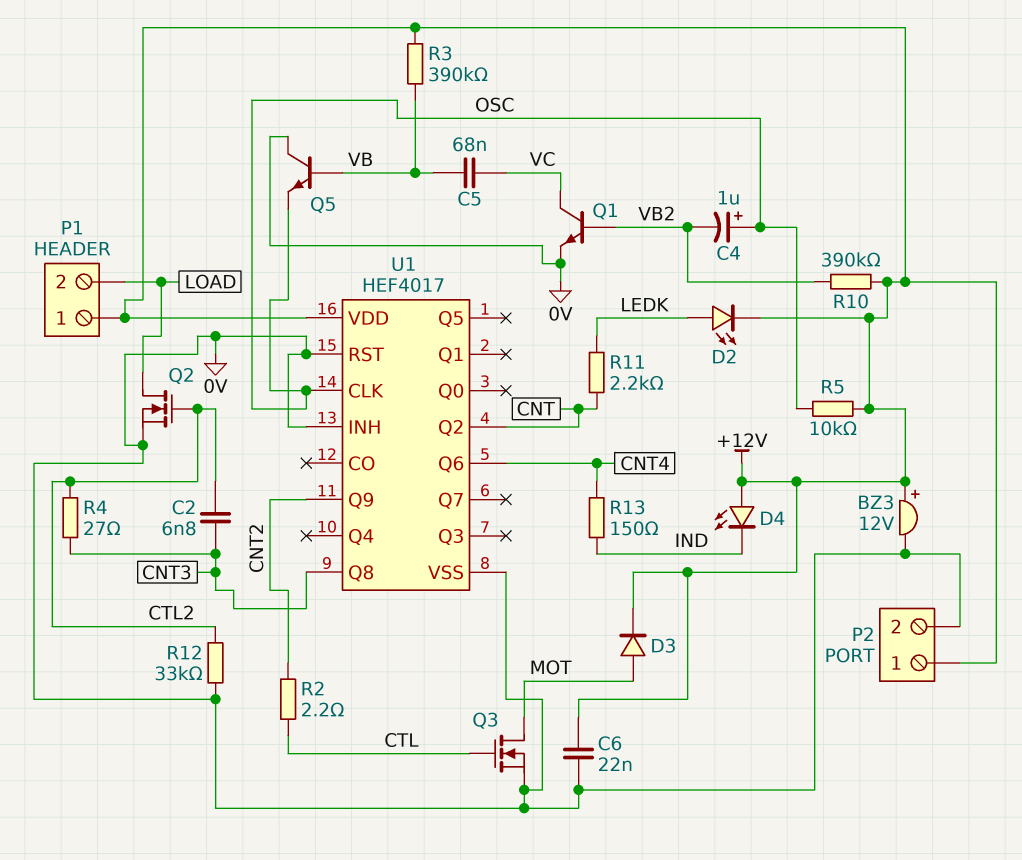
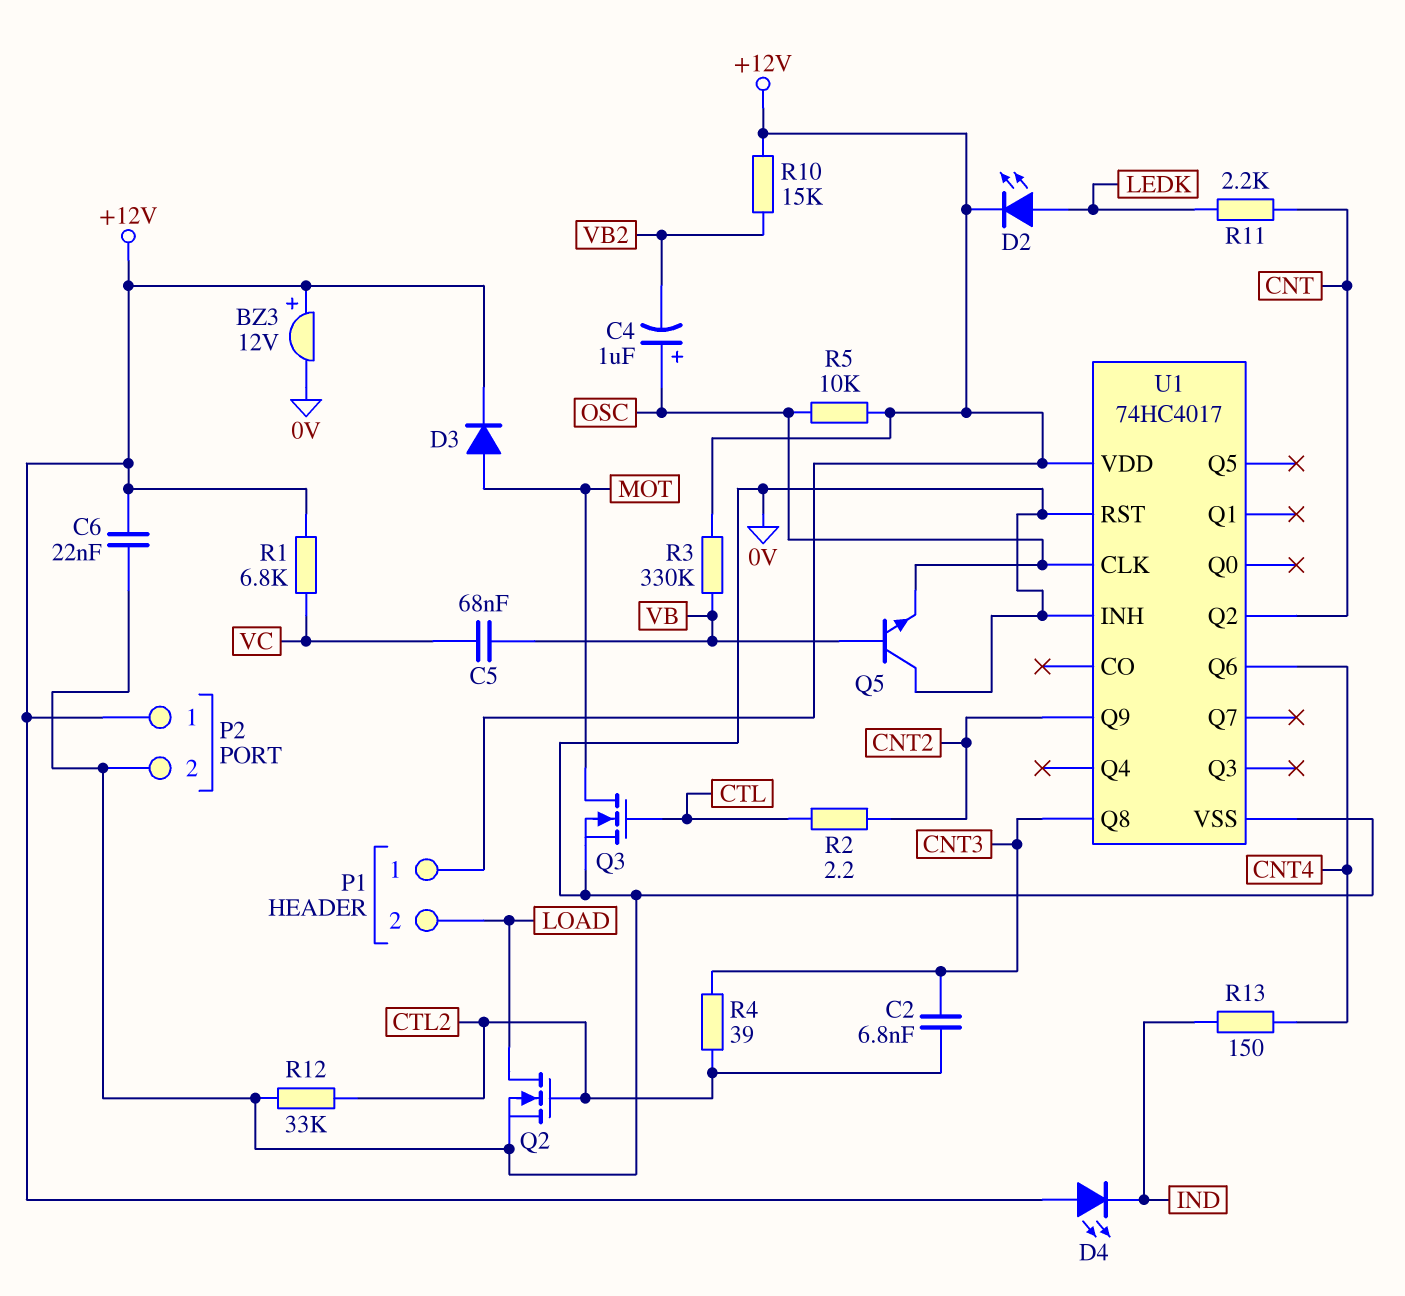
Q1: NPN (B VB2, C VC, E 0V) -> none
R1: none -> 6.8k (+12V, VC)
R3: 390k (+12V, VB) -> 330k (+12V, VB)
R4: 27 (CNT3, CTL2) -> 39 (CNT3, CTL2)
R10: 390k (+12V, VB2) -> 15k (+12V, VB2)
U1: HEF4017 -> 74HC4017

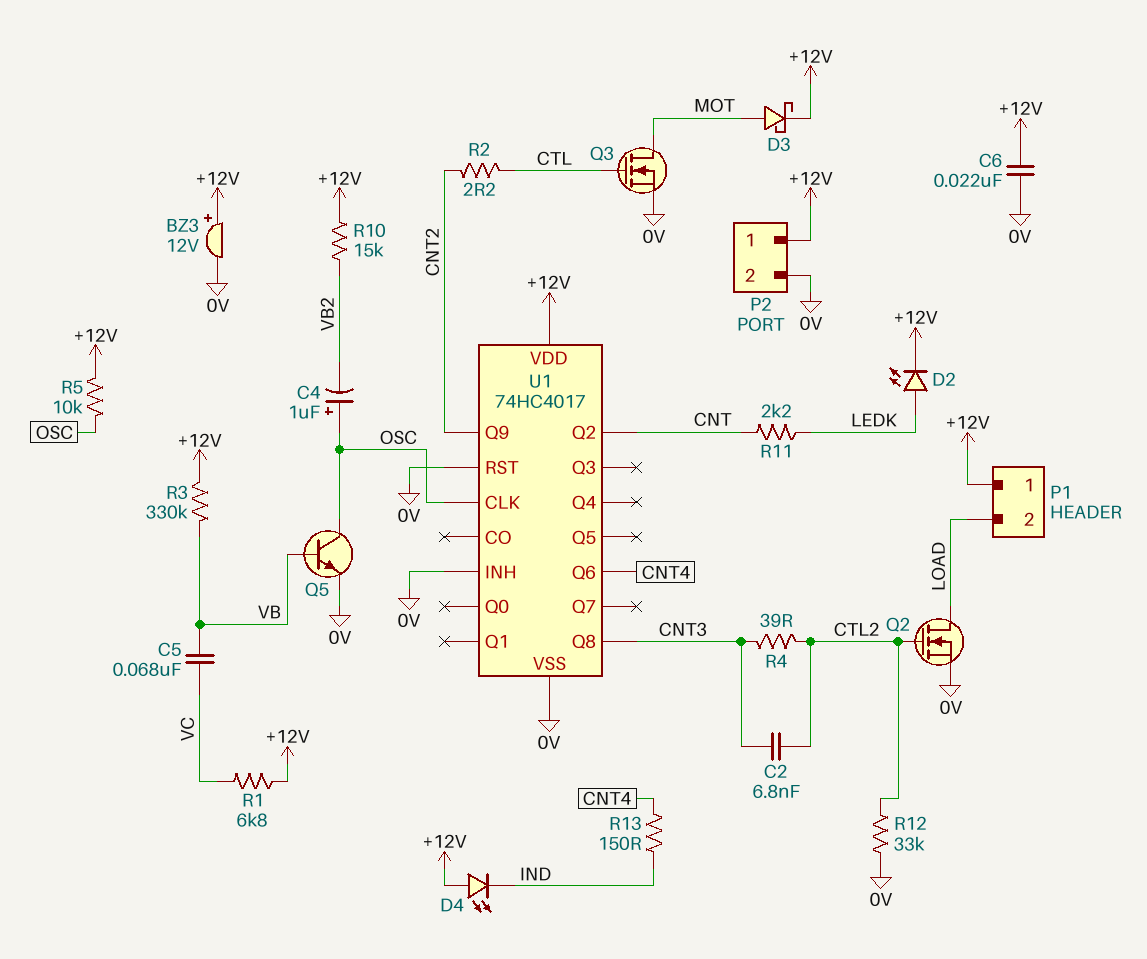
D3: diode (A MOT, K +12V) -> schottky (A MOT, K +12V)
Q5: NPN (B VB, C 0V, E OSC) -> NPN (B VB, C OSC, E 0V)

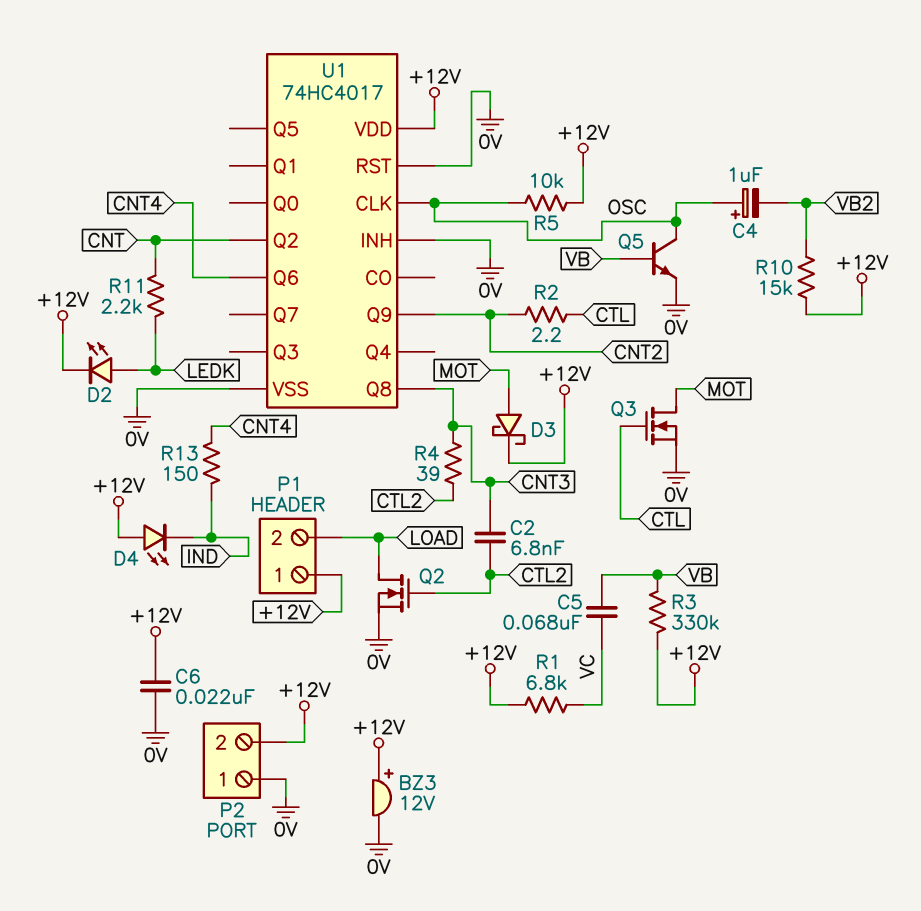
P2 pin 1: +12V -> 0V
P2 pin 2: 0V -> +12V
R12: 33k (0V, CTL2) -> none

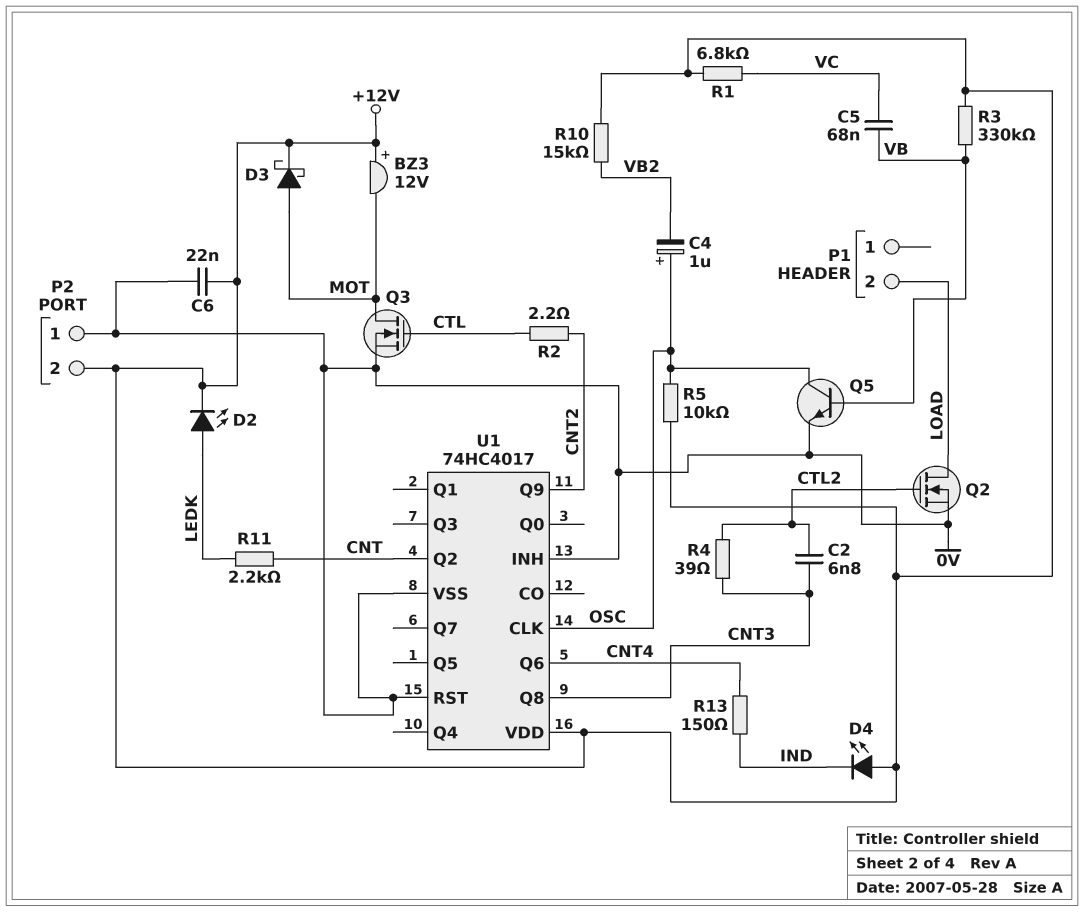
BZ3: buzzer 12V (plus +12V, minus 0V) -> buzzer 12V (plus +12V, minus MOT)
P1 pin 1: +12V -> none

